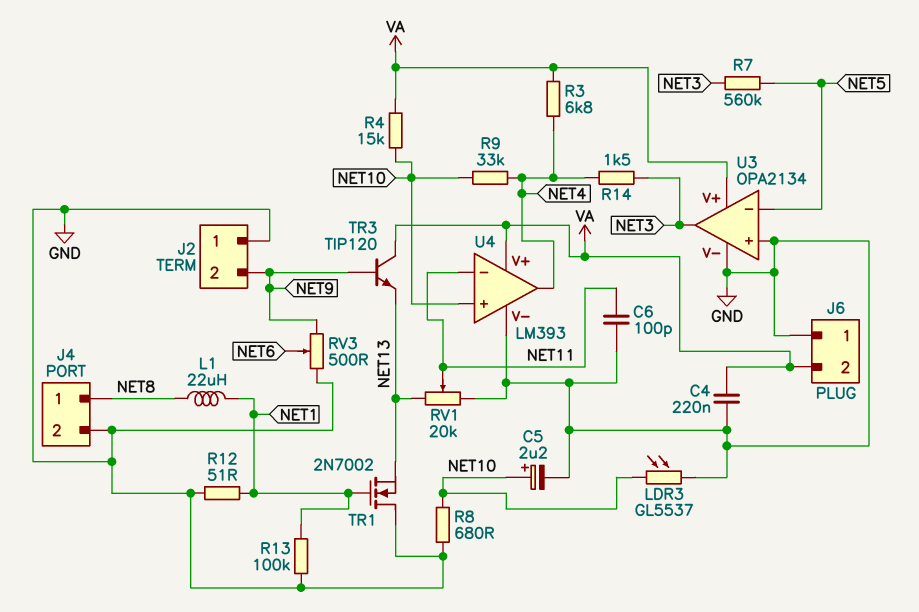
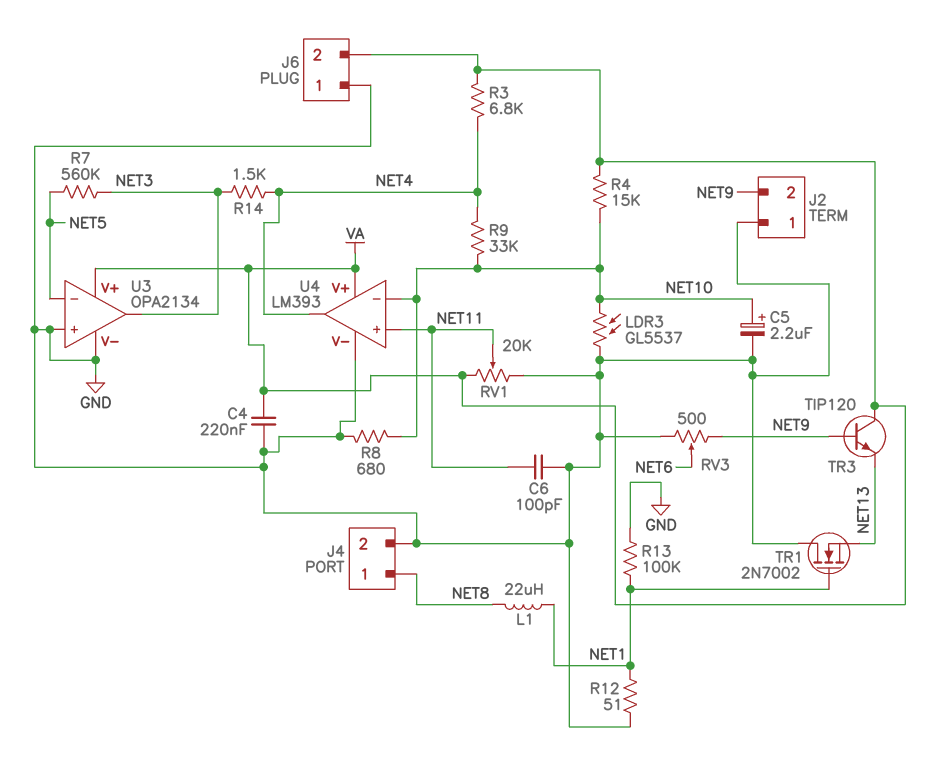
RV1: 20k (GND, NET13, wiper NET11) -> 20k (GND, VA, wiper NET11)
U4 pin in+: NET10 -> NET11
U4 pin in-: NET11 -> NET10

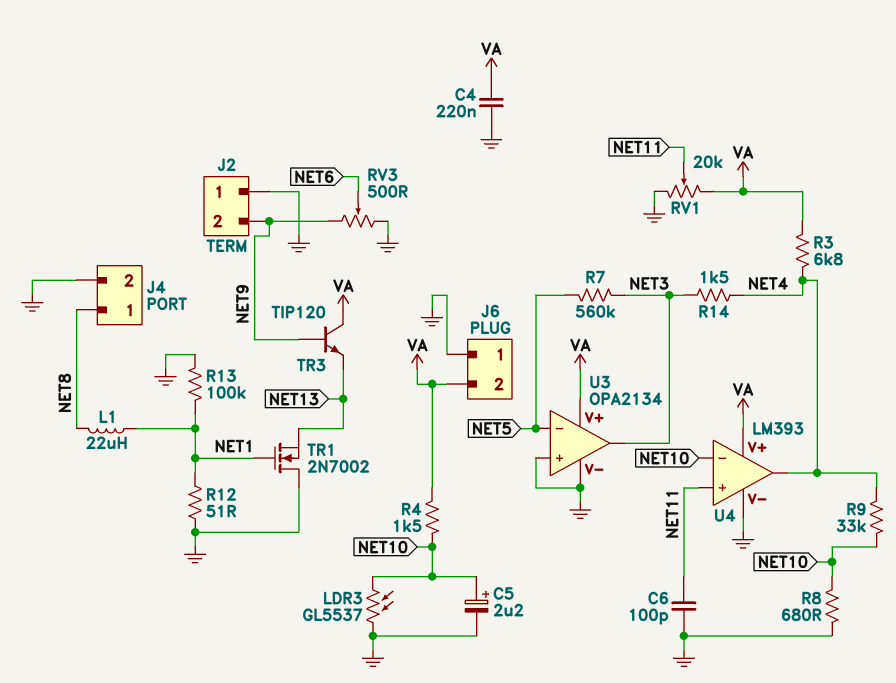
R4: 15k (NET10, VA) -> 1.5k (NET10, VA)

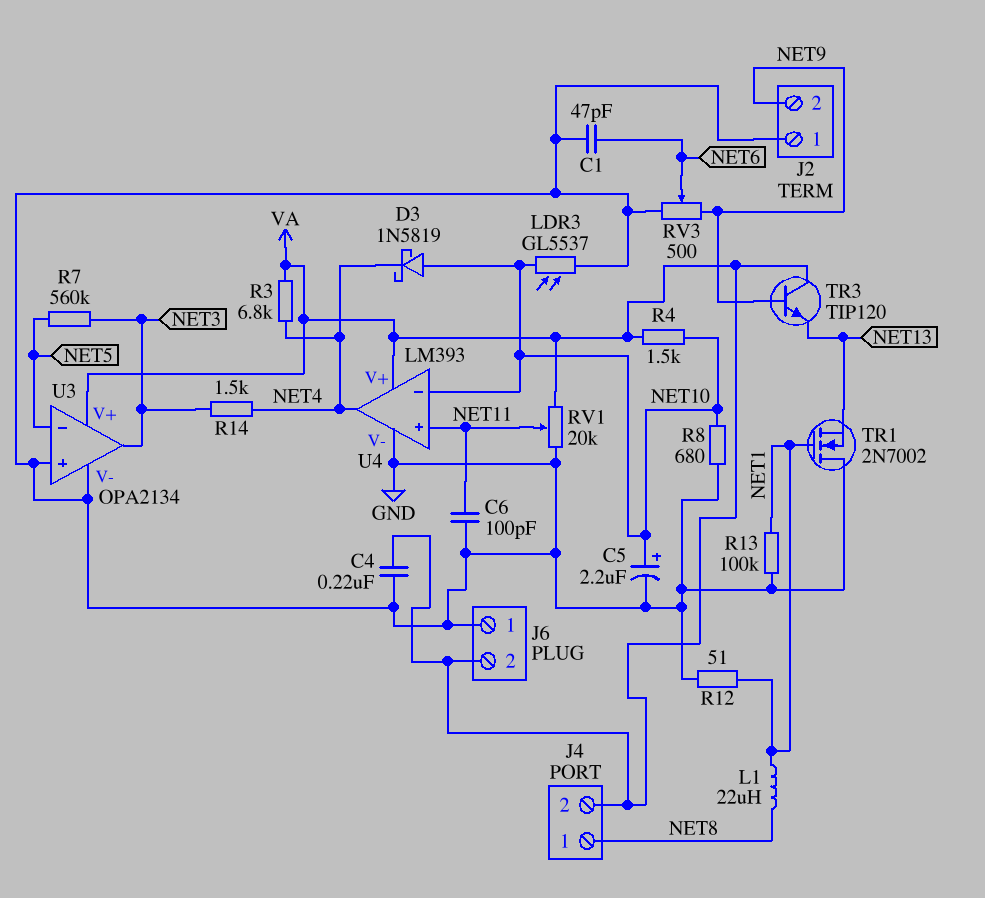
C1: none -> 47pF (GND, NET6)
D3: none -> schottky 1N5819 (A NET10, K NET4)
J4 pin 2: GND -> VA
R9: 33k (NET4, NET10) -> none

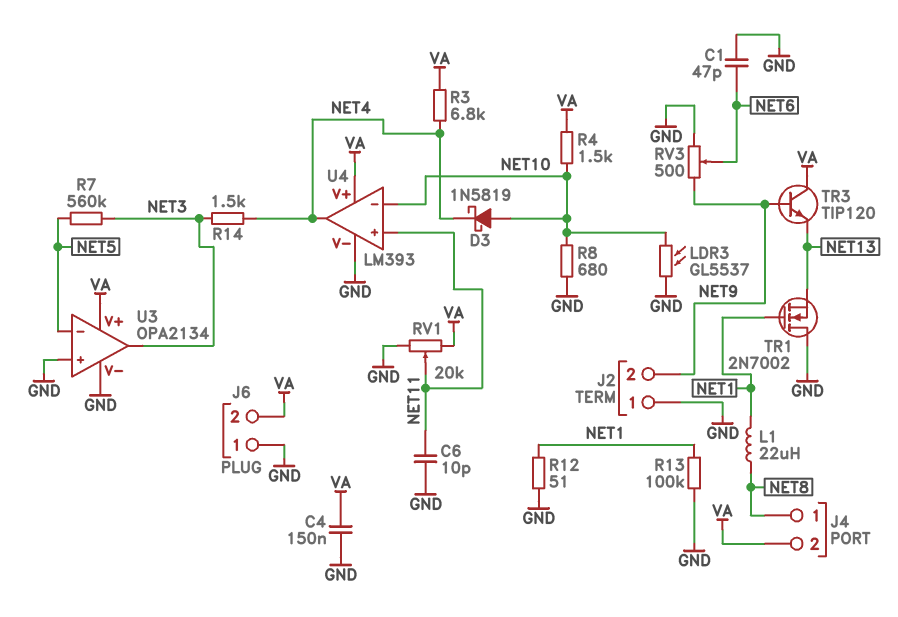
C4: 220nF (GND, VA) -> 150nF (GND, VA)
C5: 2.2uF (plus NET10, minus GND) -> none
C6: 100pF (GND, NET11) -> 10pF (GND, NET11)

